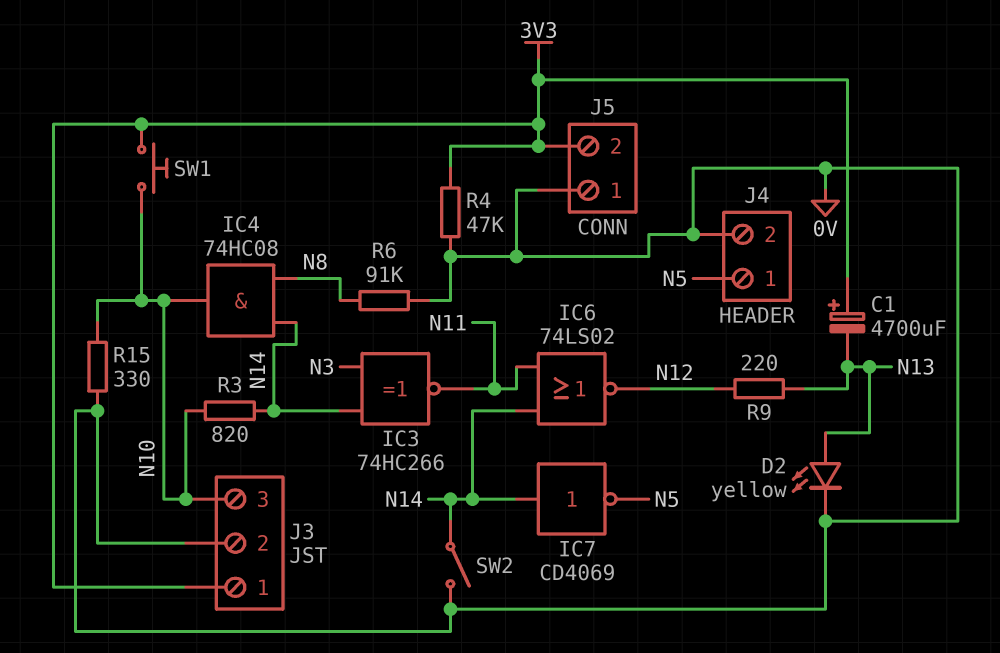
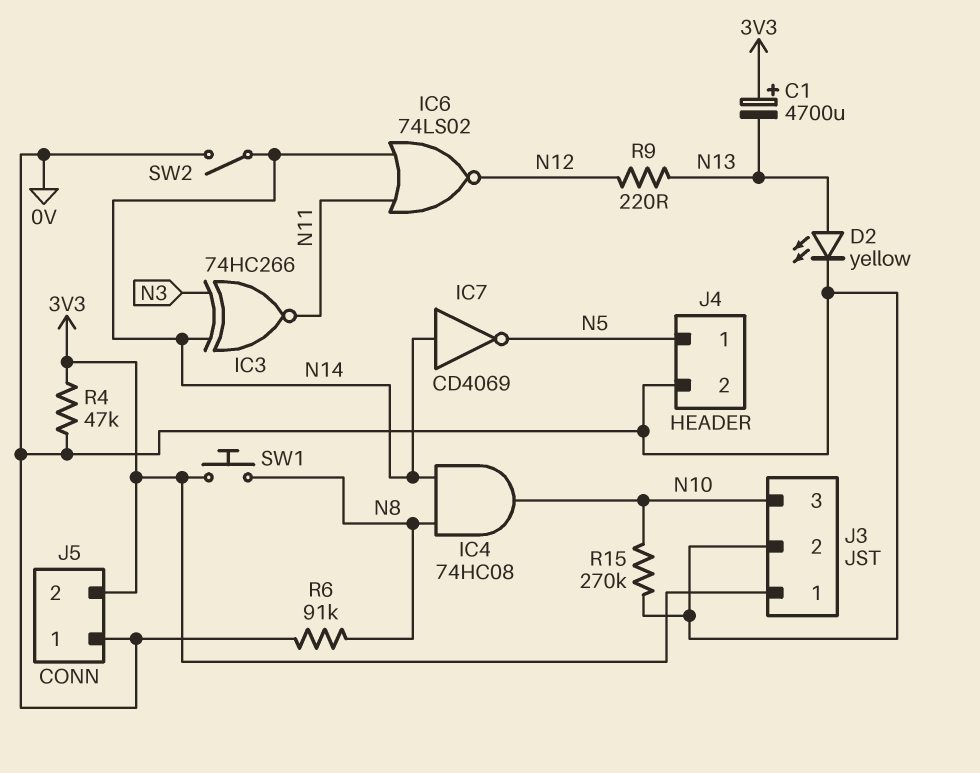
R3: 820 (N10, N14) -> none
R15: 330 (0V, N10) -> 270k (0V, N10)
SW1: button (3V3, N10) -> button (3V3, N8)

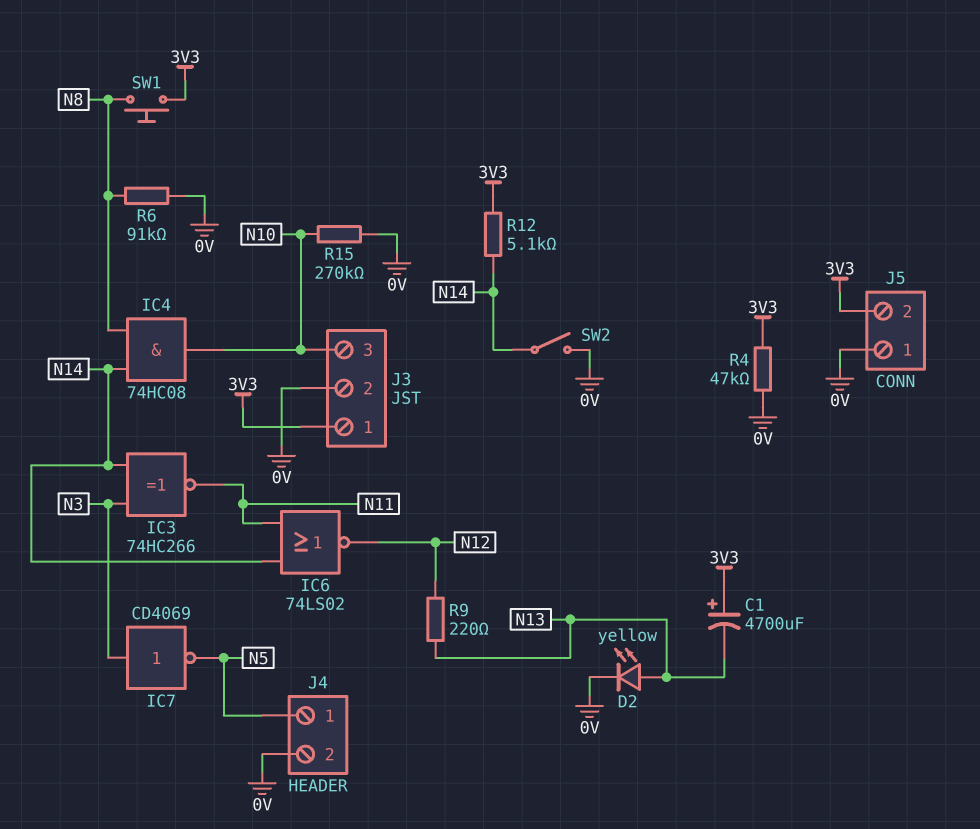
IC7: NOT CD4069 (in N14, out N5) -> NOT CD4069 (in N3, out N5)
R12: none -> 5.1k (3V3, N14)

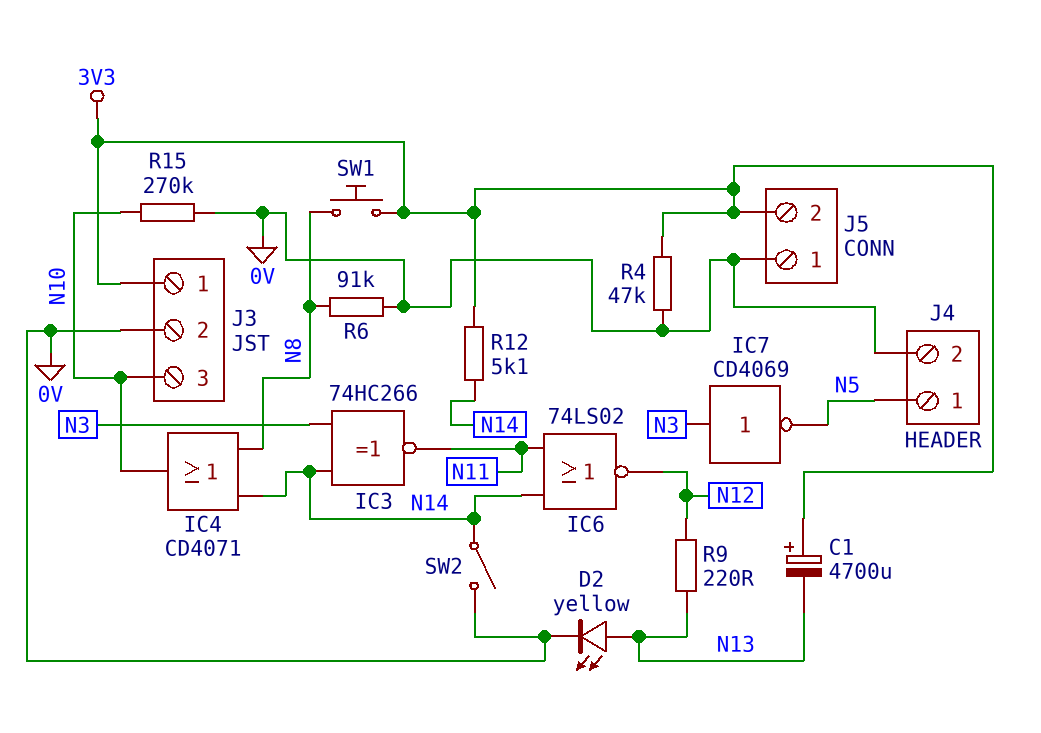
IC4: AND 74HC08 (in N8, in N14, out N10) -> OR CD4071 (in N8, in N14, out N10)

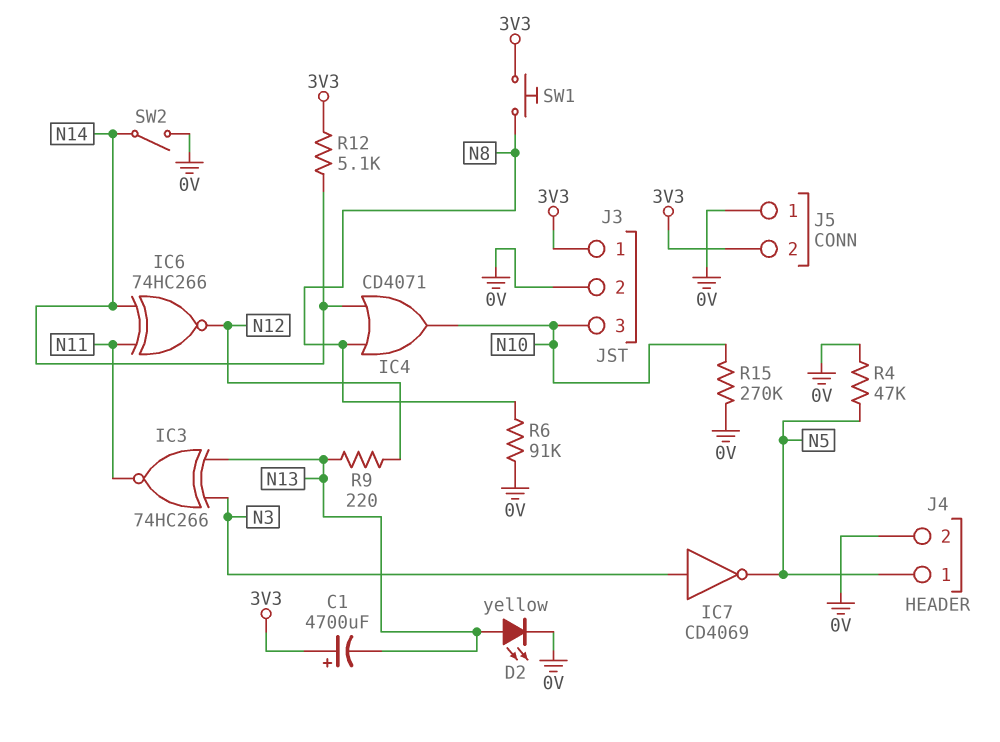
IC3: XNOR 74HC266 (in N3, in N14, out N11) -> XNOR 74HC266 (in N3, in N13, out N11)
IC6: NOR 74LS02 (in N11, in N14, out N12) -> XNOR 74HC266 (in N11, in N14, out N12)
R4: 47k (0V, 3V3) -> 47k (0V, N5)

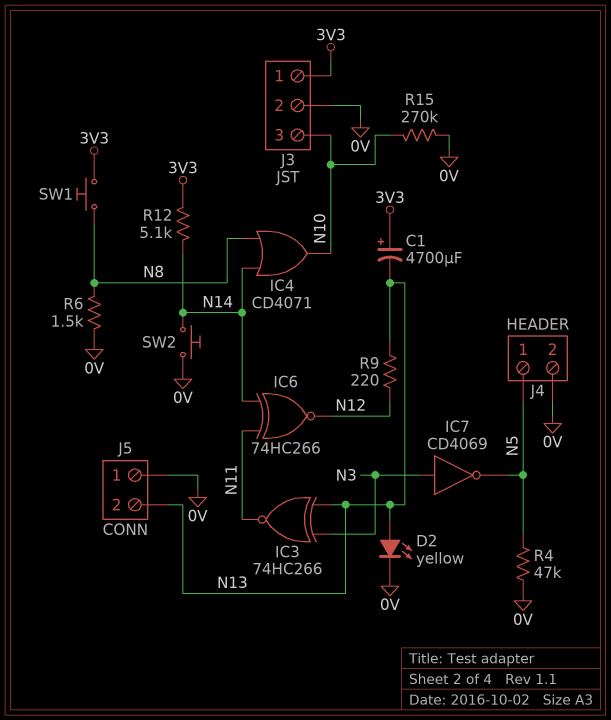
J5 pin 2: 3V3 -> N13
R6: 91k (0V, N8) -> 1.5k (0V, N8)
SW2: switch (0V, N14) -> button (0V, N14)

